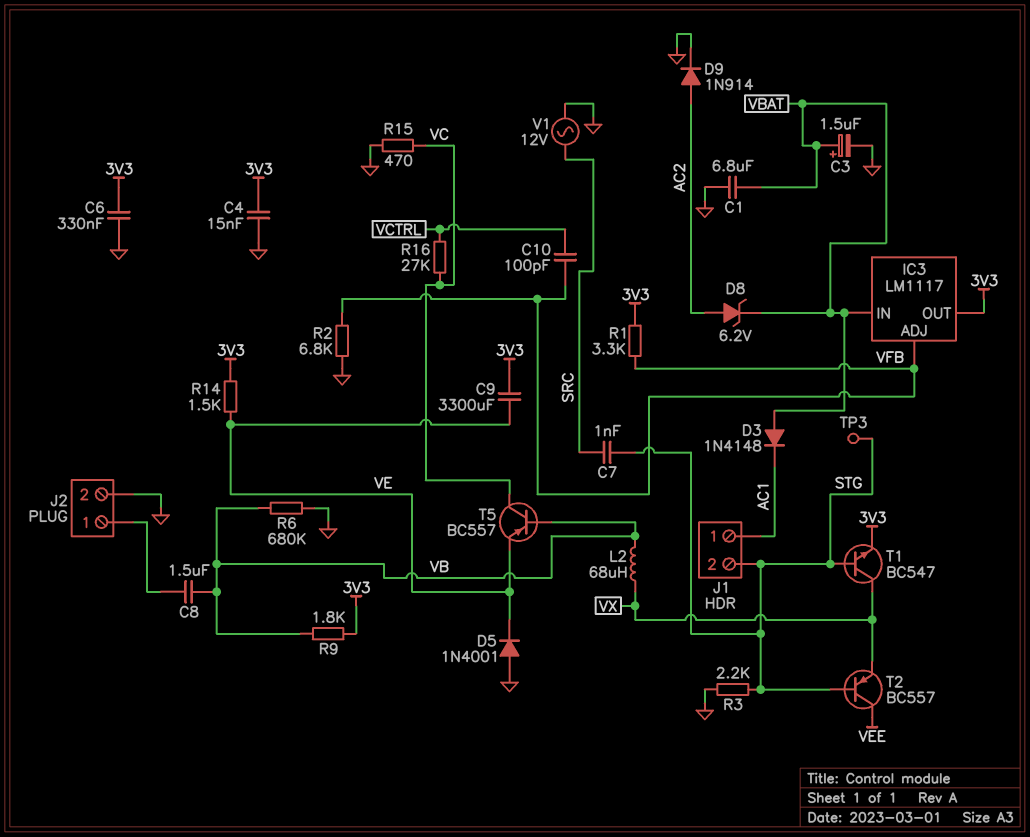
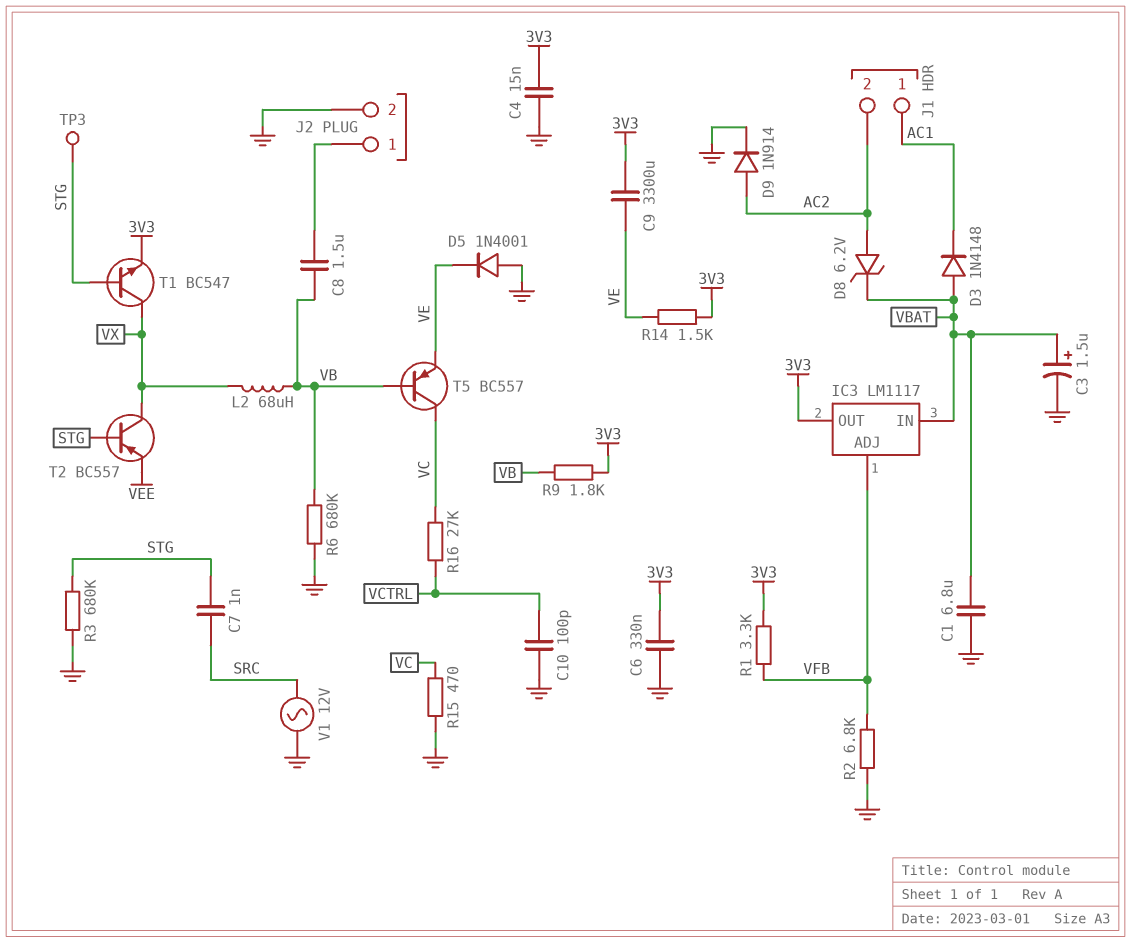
C10: 100pF (VCTRL, VFB) -> 100pF (GND, VCTRL)
J1 pin 2: STG -> AC2
R3: 2.2k (GND, STG) -> 680k (GND, STG)
T2: PNP BC557 (B STG, C VEE, E VX) -> PNP BC557 (B STG, C VX, E VEE)

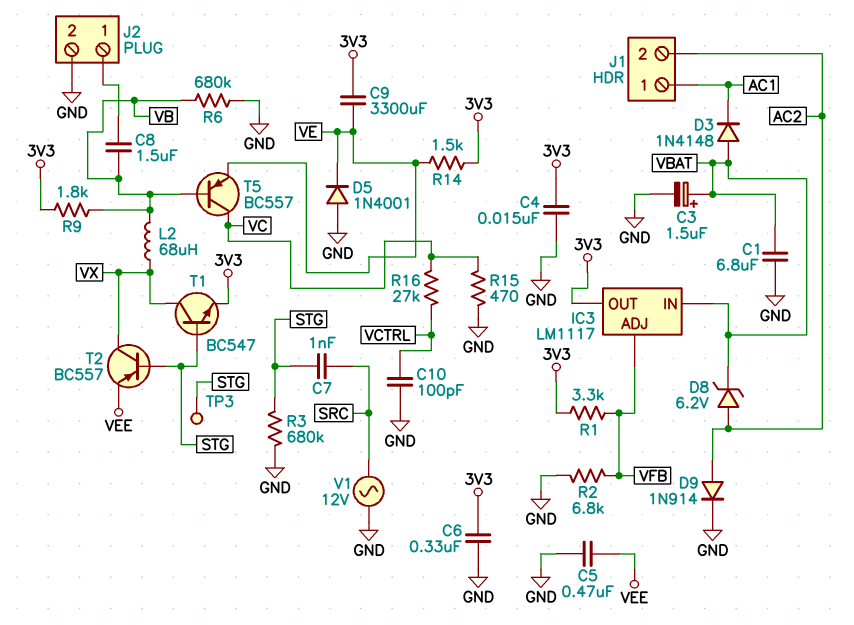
C5: none -> 470nF (GND, VEE)

